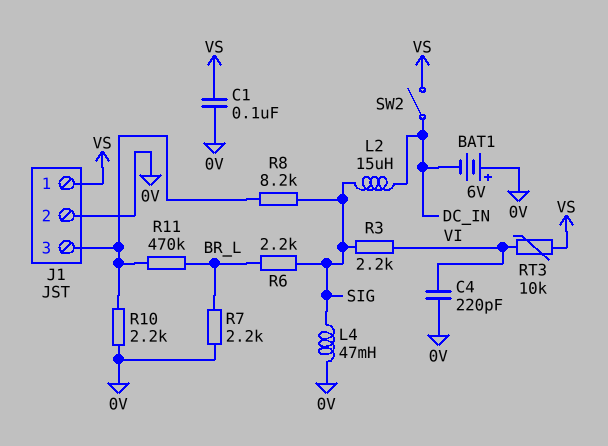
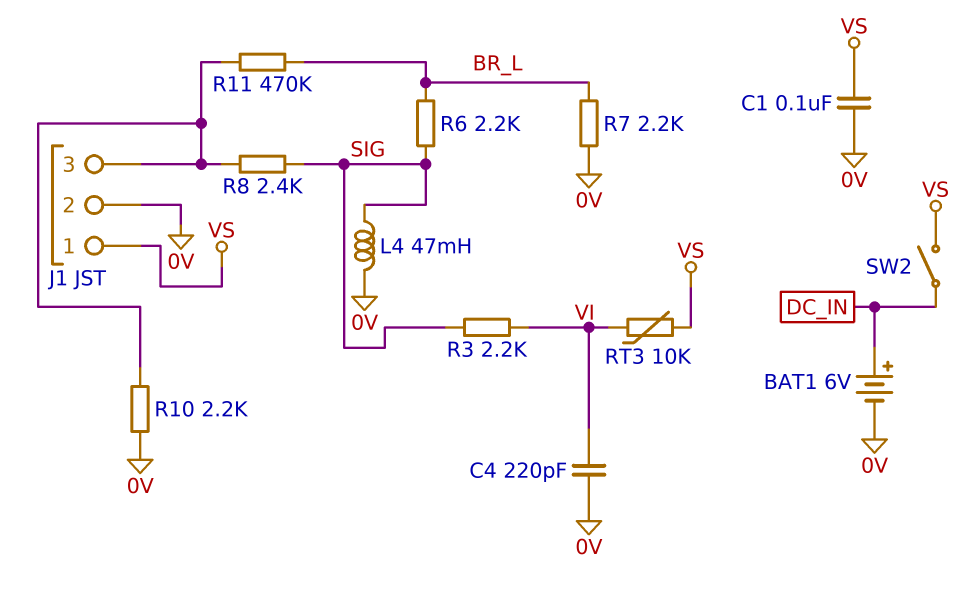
BAT1: 6V (plus 0V, minus DC_IN) -> 6V (plus DC_IN, minus 0V)
L2: 15uH (DC_IN, SIG) -> none
R8: 8.2k (J1/3, SIG) -> 2.4k (J1/3, SIG)

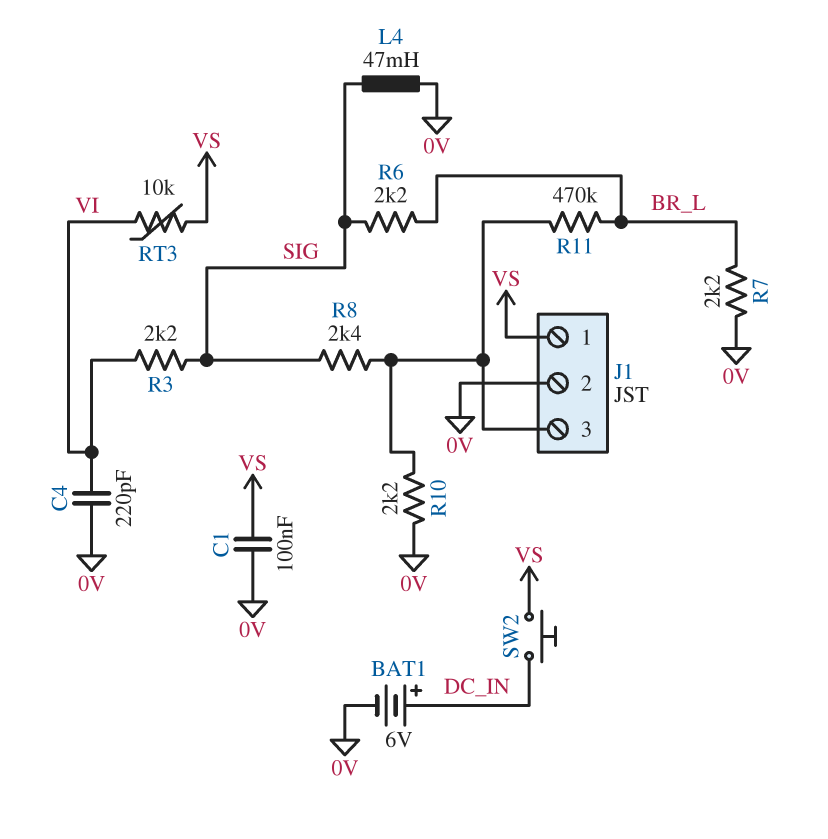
SW2: switch (DC_IN, VS) -> button (DC_IN, VS)

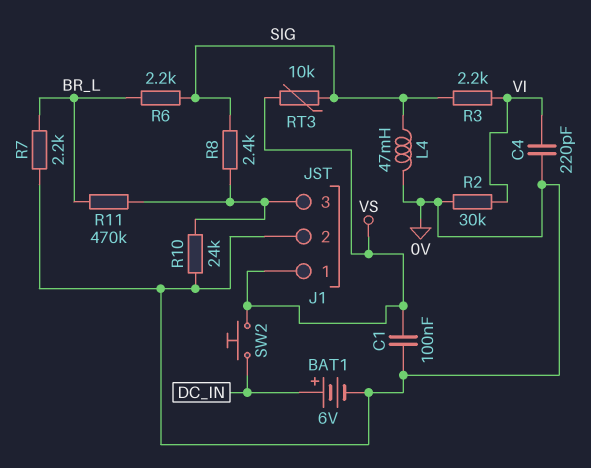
R2: none -> 30k (0V, VI)
R10: 2.2k (0V, J1/3) -> 24k (0V, J1/3)
RT3: 10k (VI, VS) -> 10k (SIG, VS)

